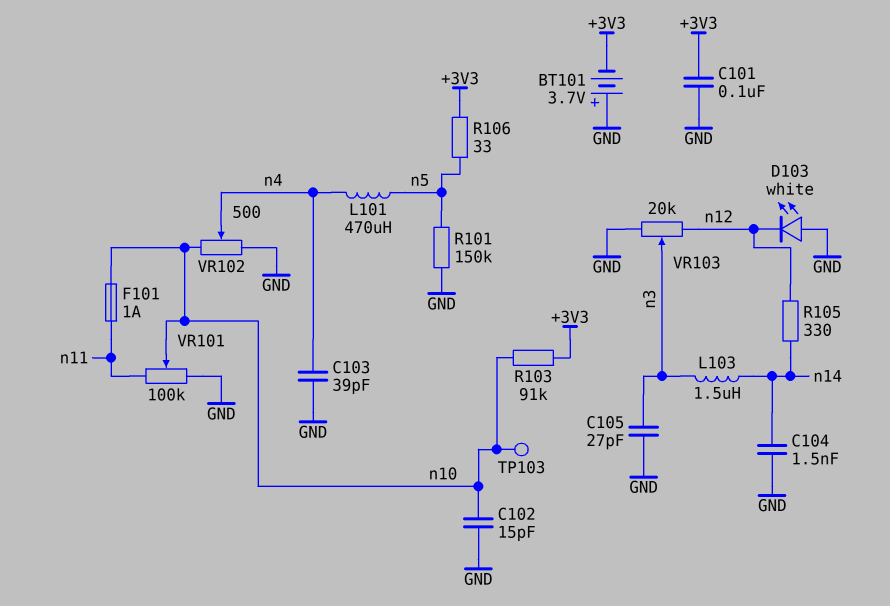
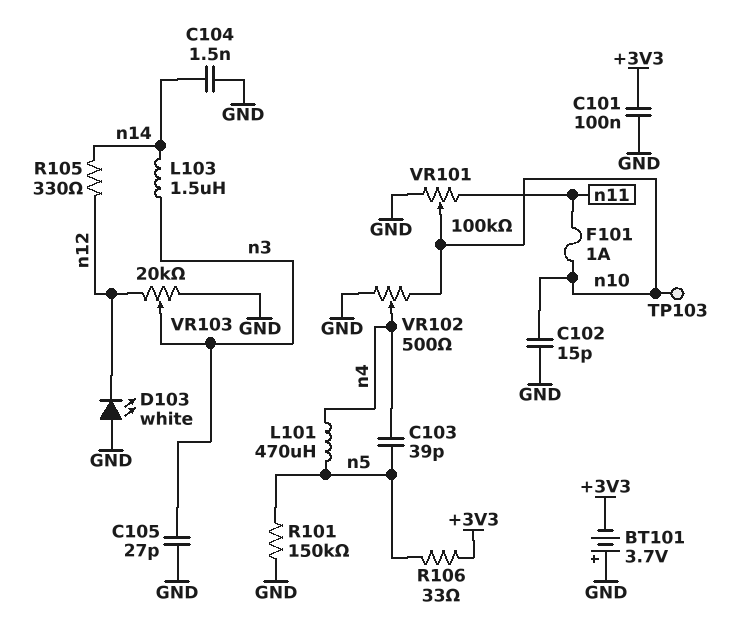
C103: 39pF (GND, n4) -> 39pF (n4, n5)
R103: 91k (+3V3, n10) -> none

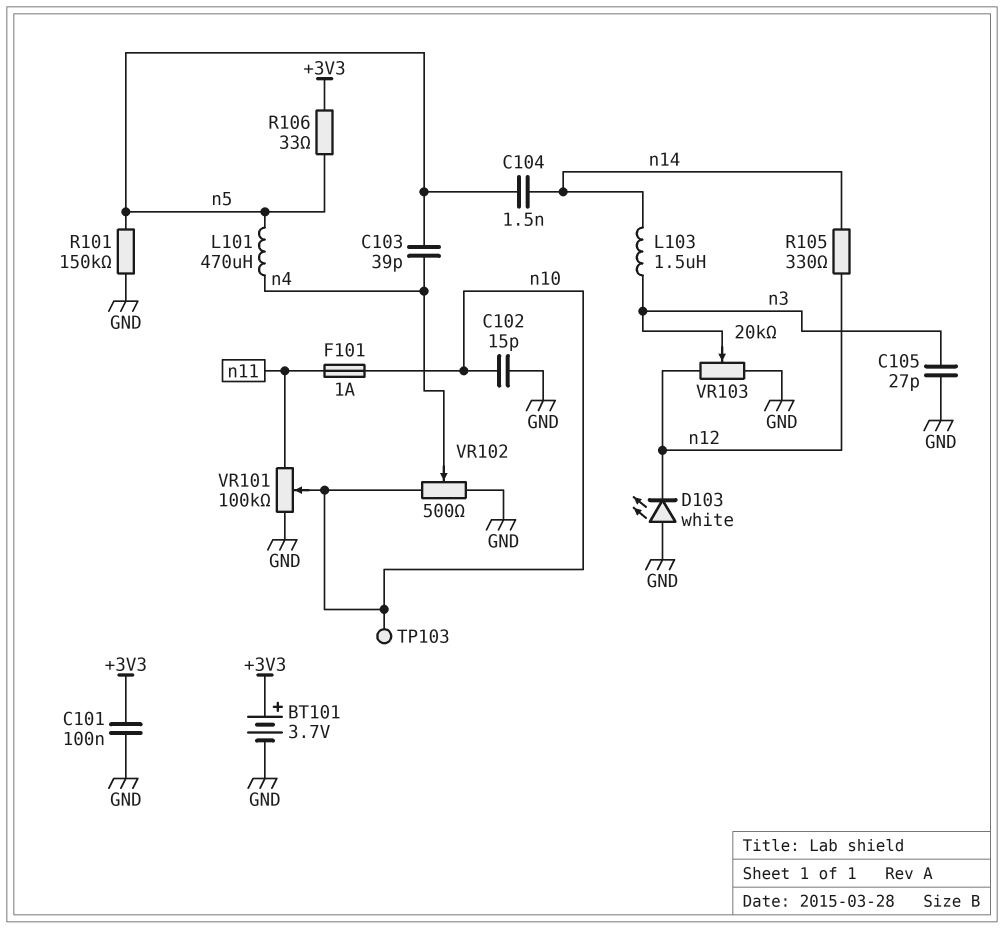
BT101: 3.7V (plus GND, minus +3V3) -> 3.7V (plus +3V3, minus GND)
C104: 1.5nF (GND, n14) -> 1.5nF (n5, n14)

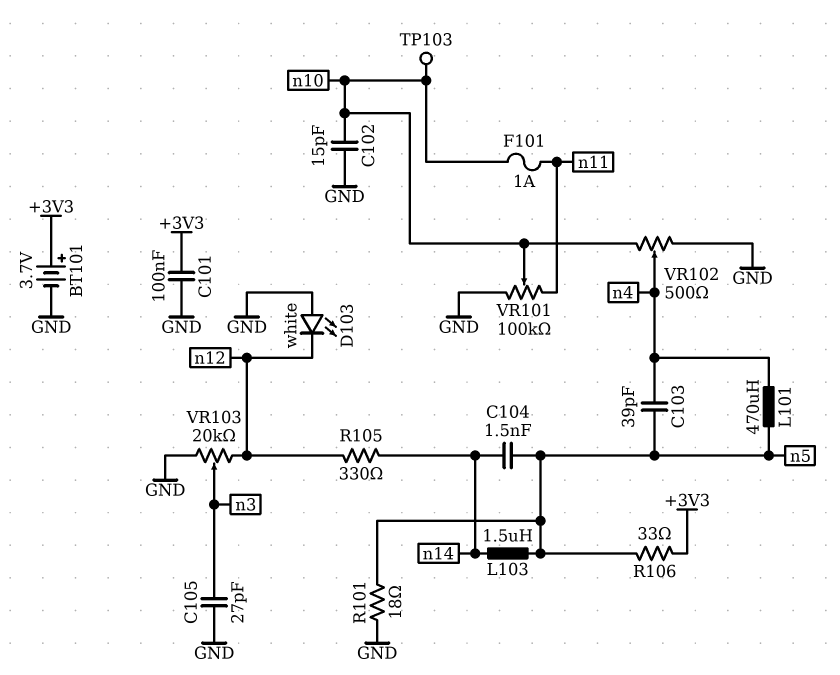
L103: 1.5uH (n3, n14) -> 1.5uH (n5, n14)
R101: 150k (GND, n5) -> 18 (GND, n5)

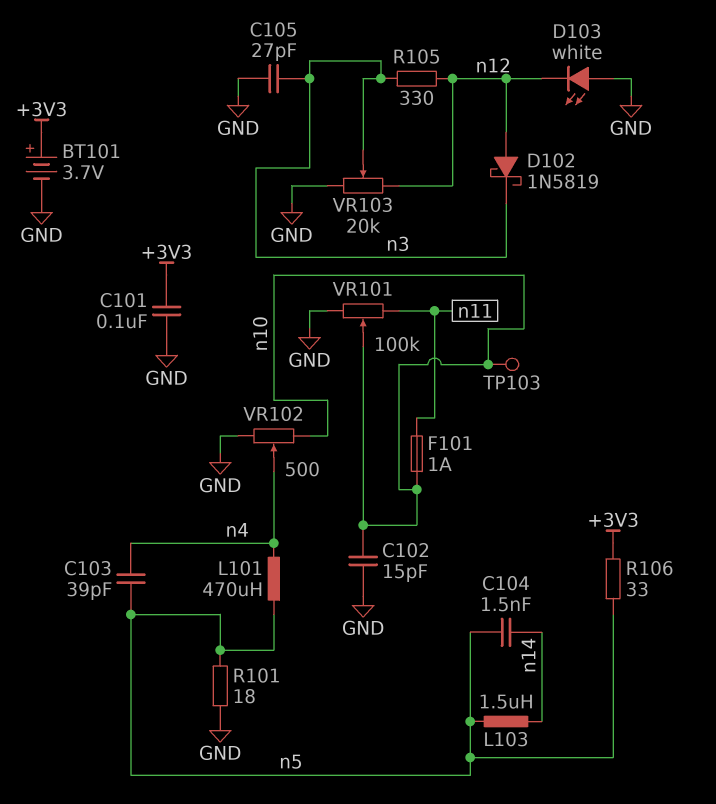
D102: none -> schottky 1N5819 (A n12, K n3)
R105: 330 (n12, n14) -> 330 (n3, n12)

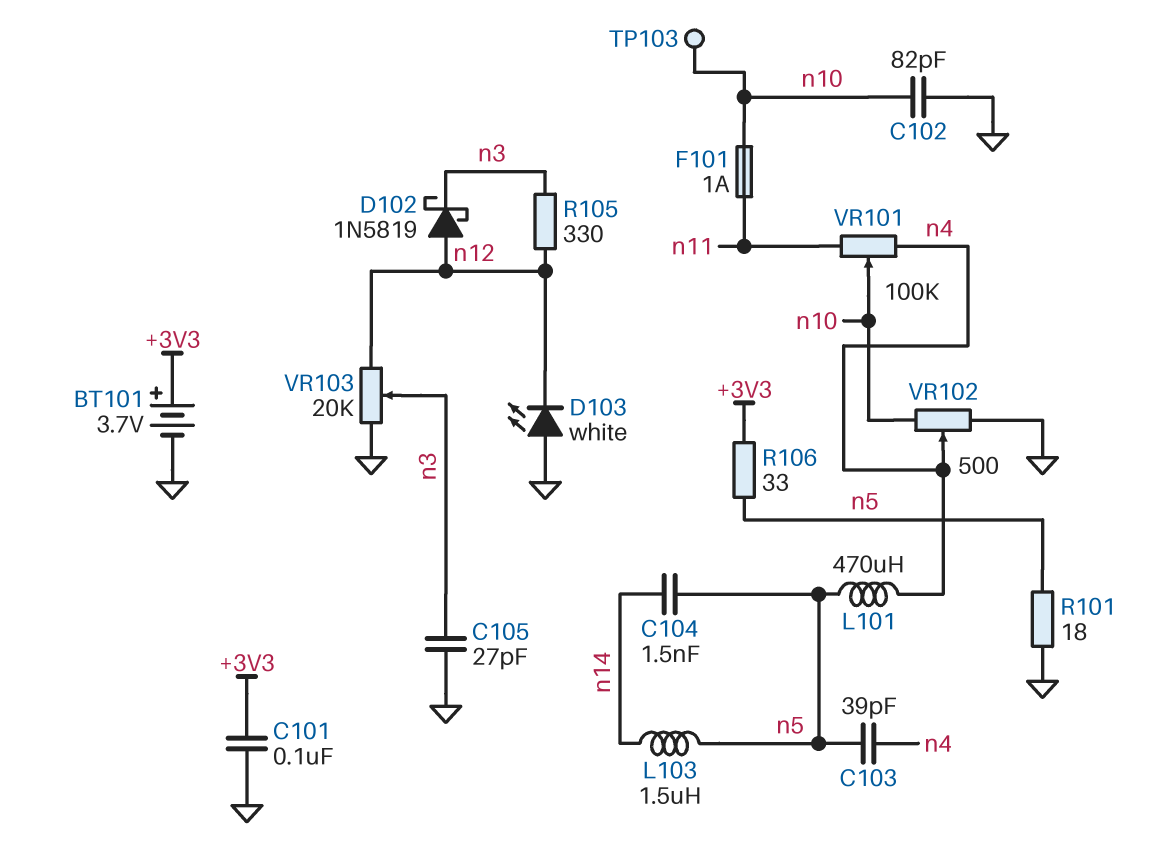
C102: 15pF (GND, n10) -> 82pF (GND, n10)
VR101: 100k (GND, n11, wiper n10) -> 100k (n4, n11, wiper n10)

